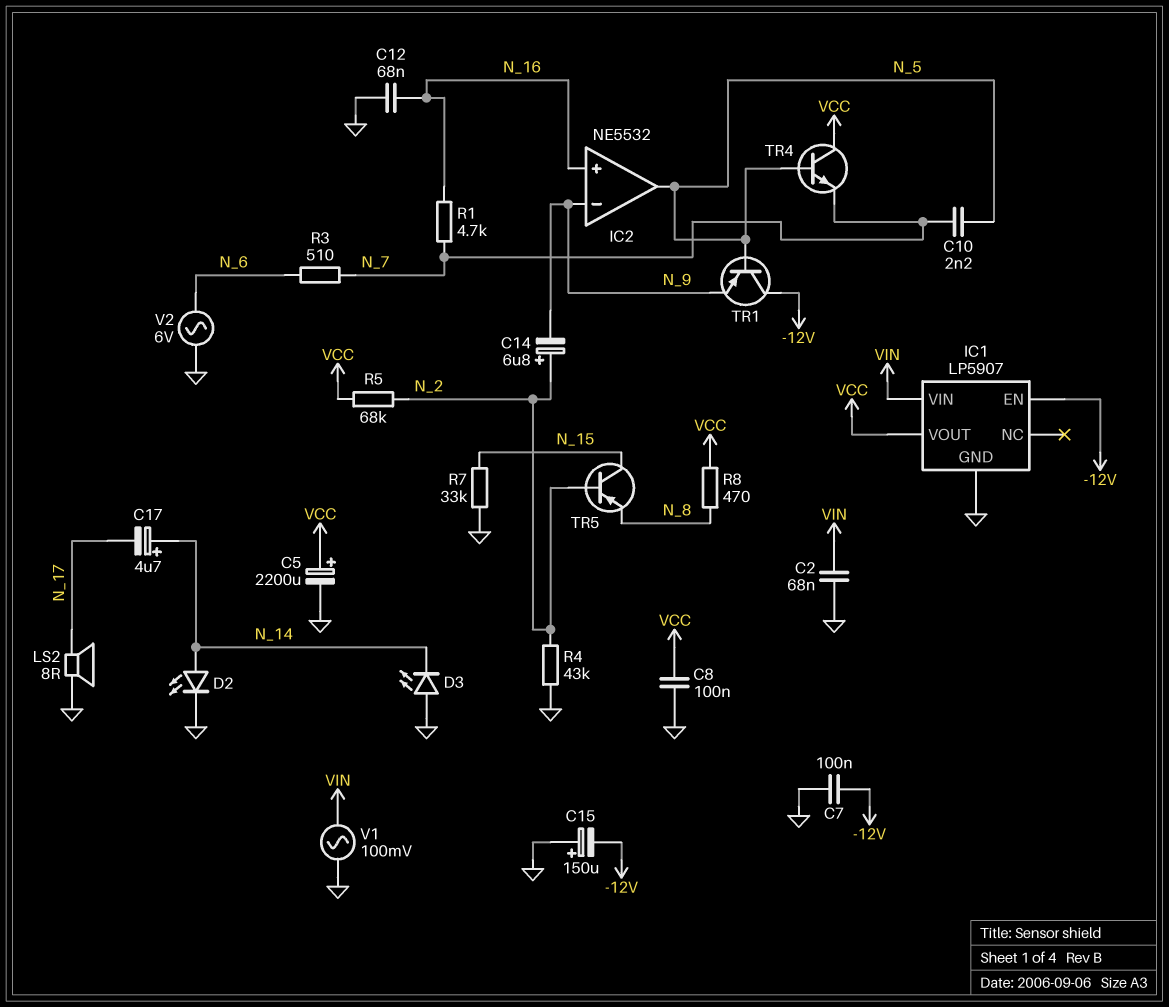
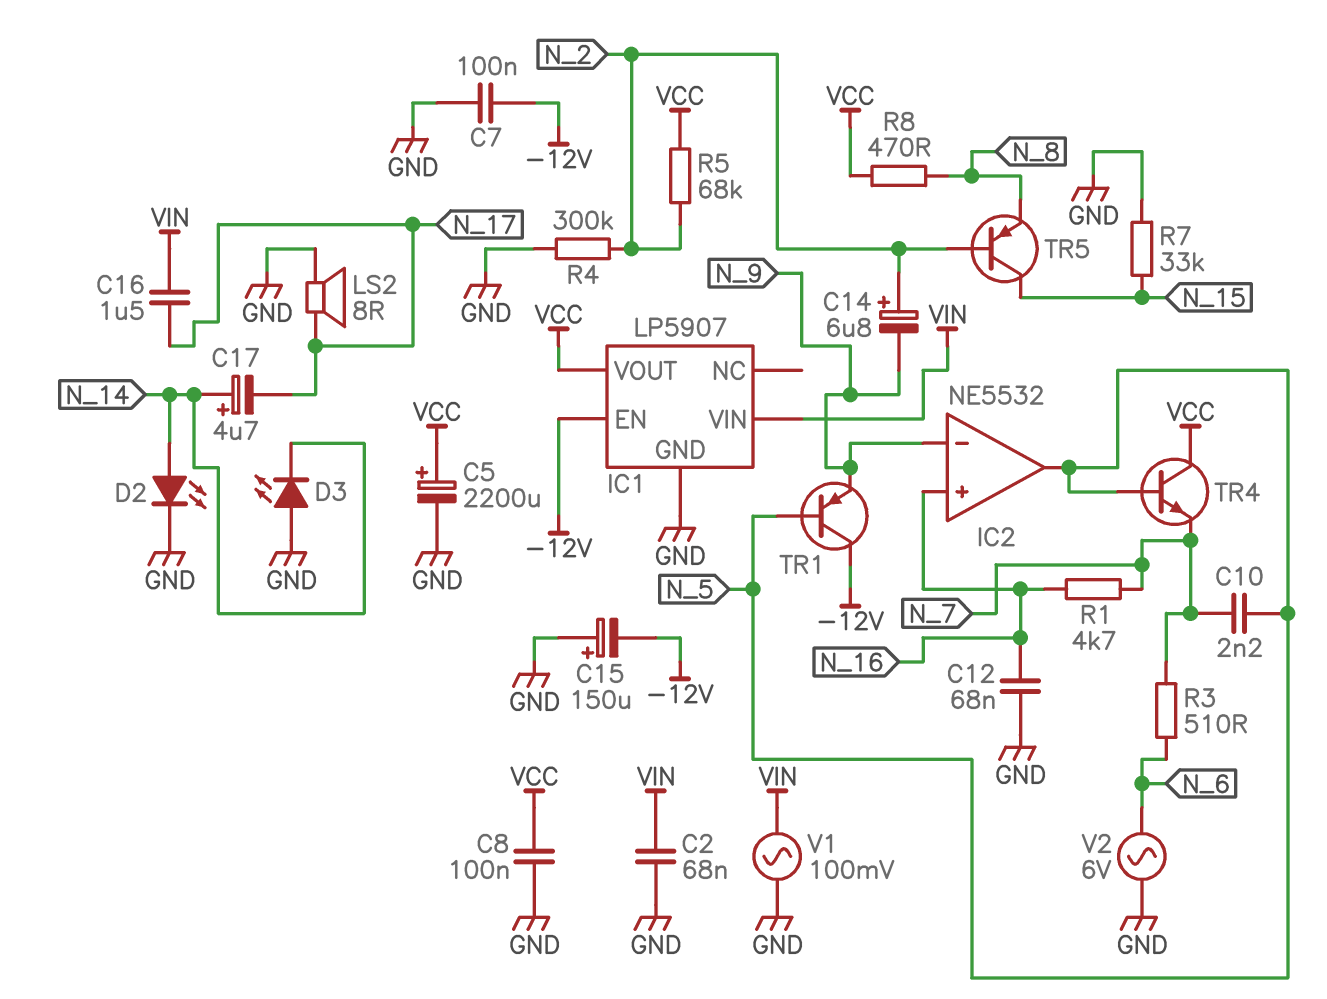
C16: none -> 1.5uF (N_17, VIN)
R4: 43k (GND, N_2) -> 300k (GND, N_2)

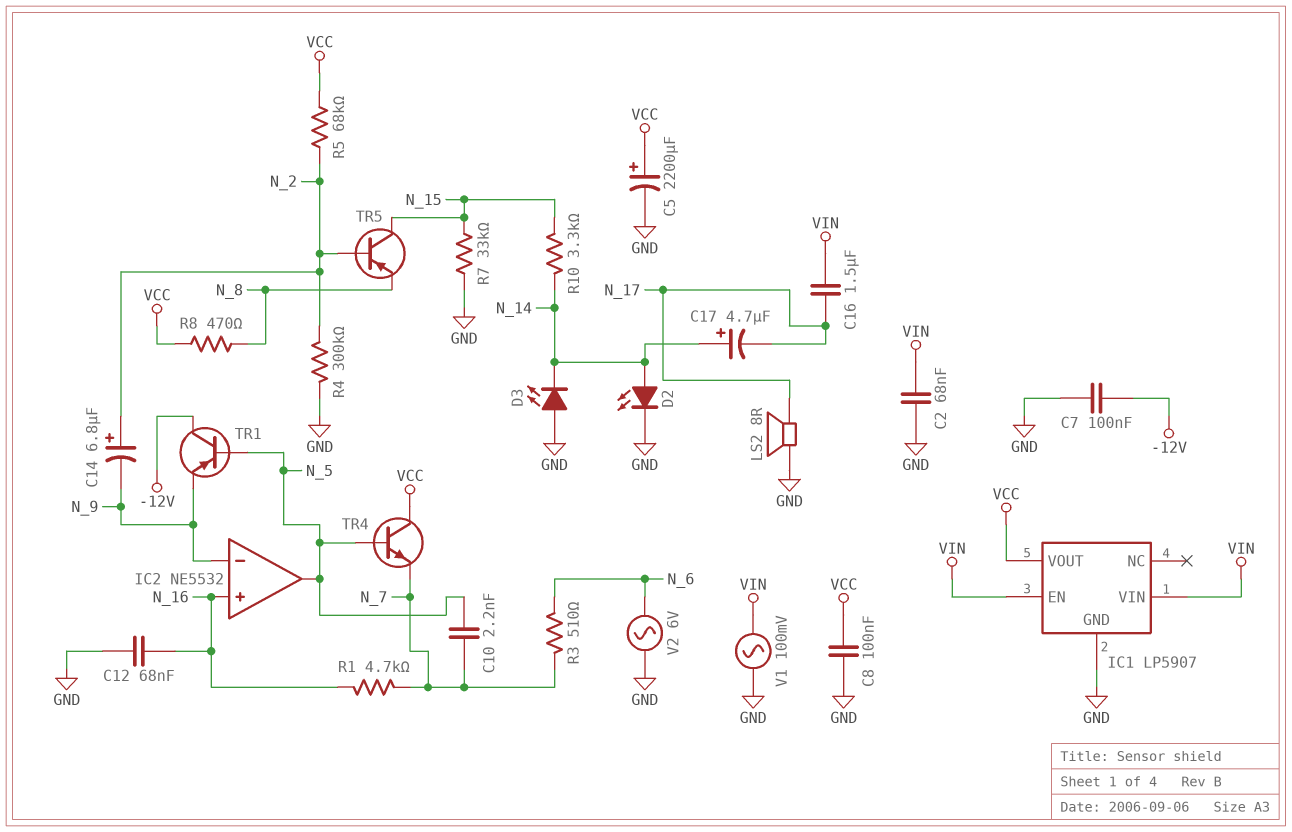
C15: 150uF (plus GND, minus -12V) -> none
IC1 pin EN: -12V -> VIN
R10: none -> 3.3k (N_14, N_15)

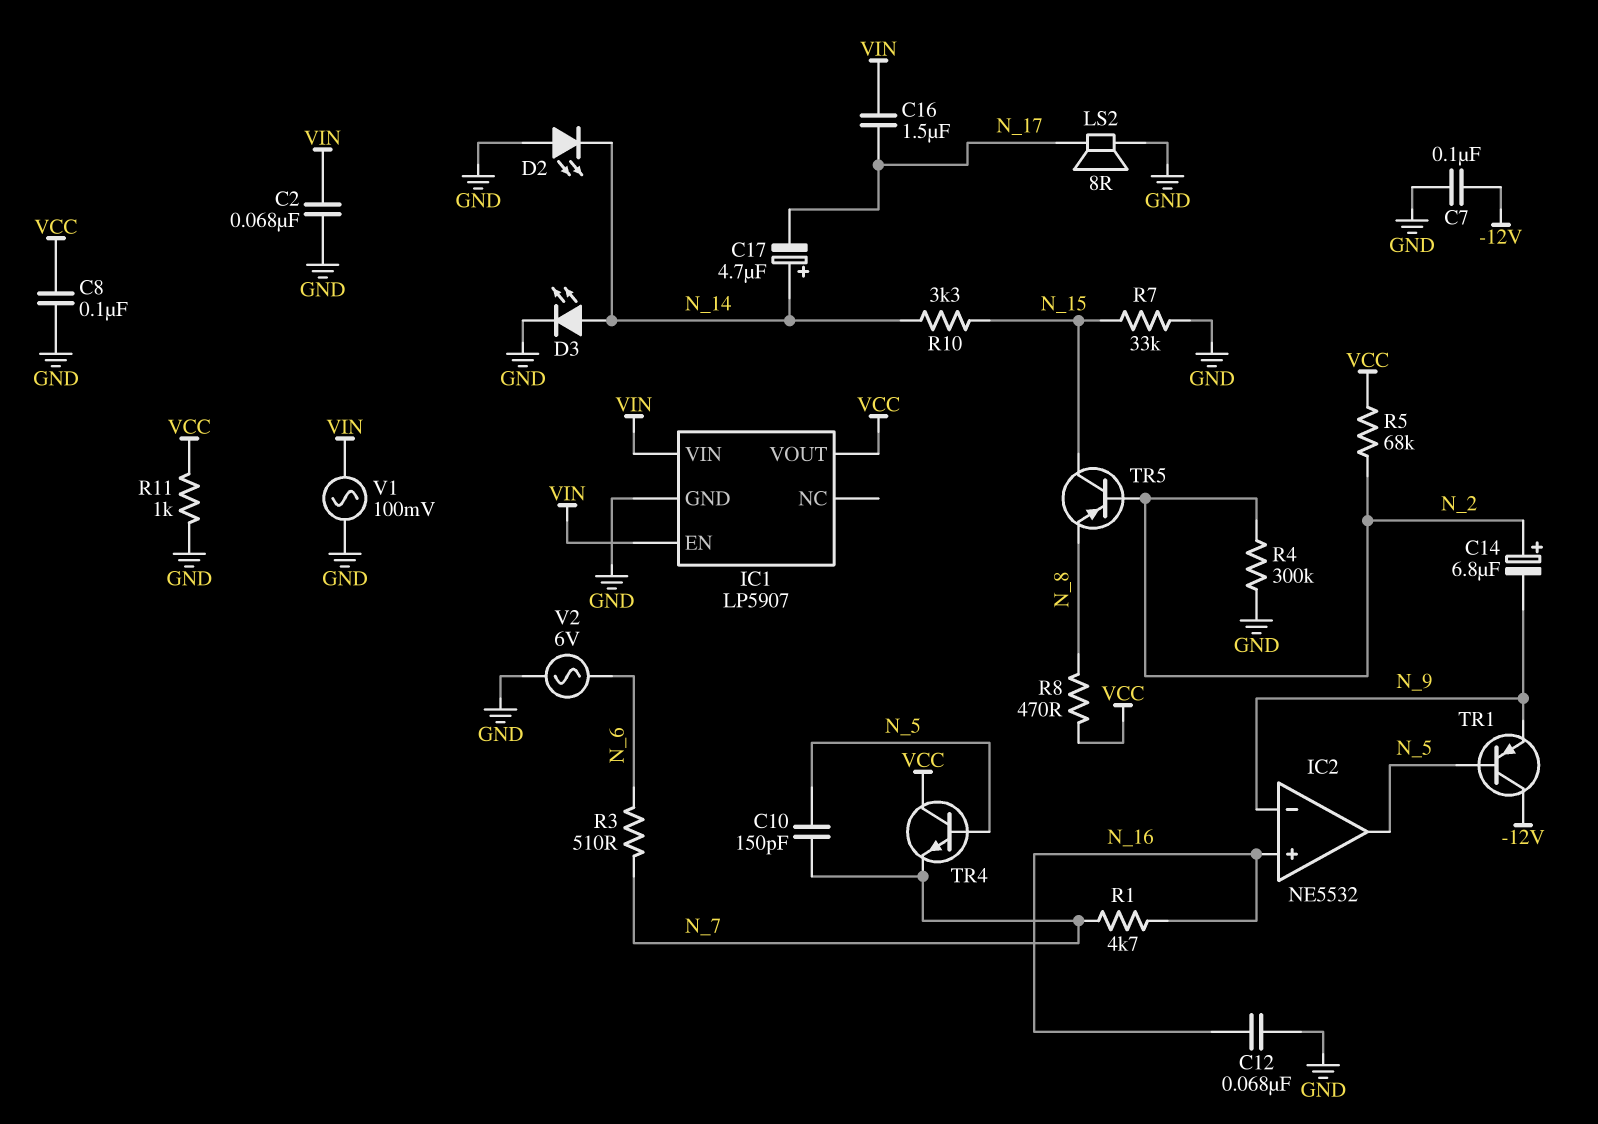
C5: 2200uF (plus VCC, minus GND) -> none
C10: 2.2nF (N_5, N_7) -> 150pF (N_5, N_7)
D2: LED (A N_14, K GND) -> LED (A GND, K N_14)
D3: LED (A GND, K N_14) -> LED (A N_14, K GND)
R11: none -> 1k (GND, VCC)

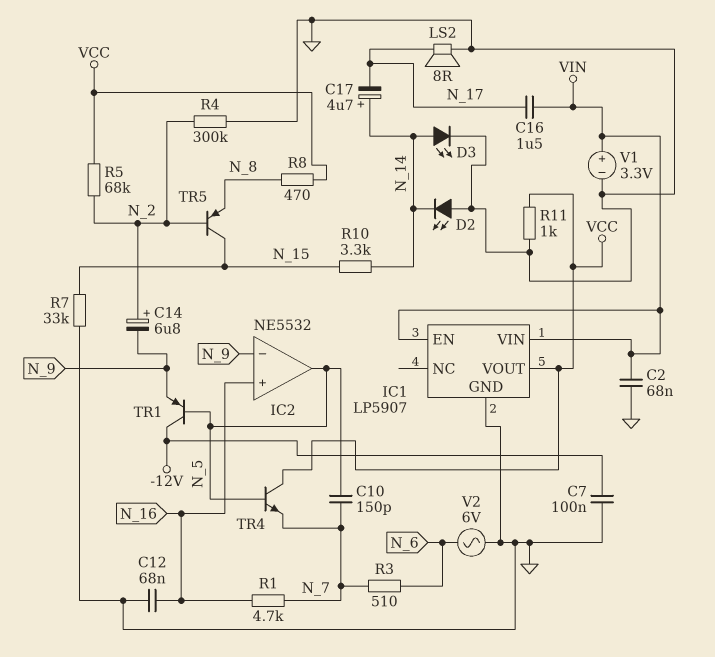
C8: 100nF (GND, VCC) -> none
V1: AC 100mV (GND, VIN) -> 3.3V (plus VIN, minus GND)

